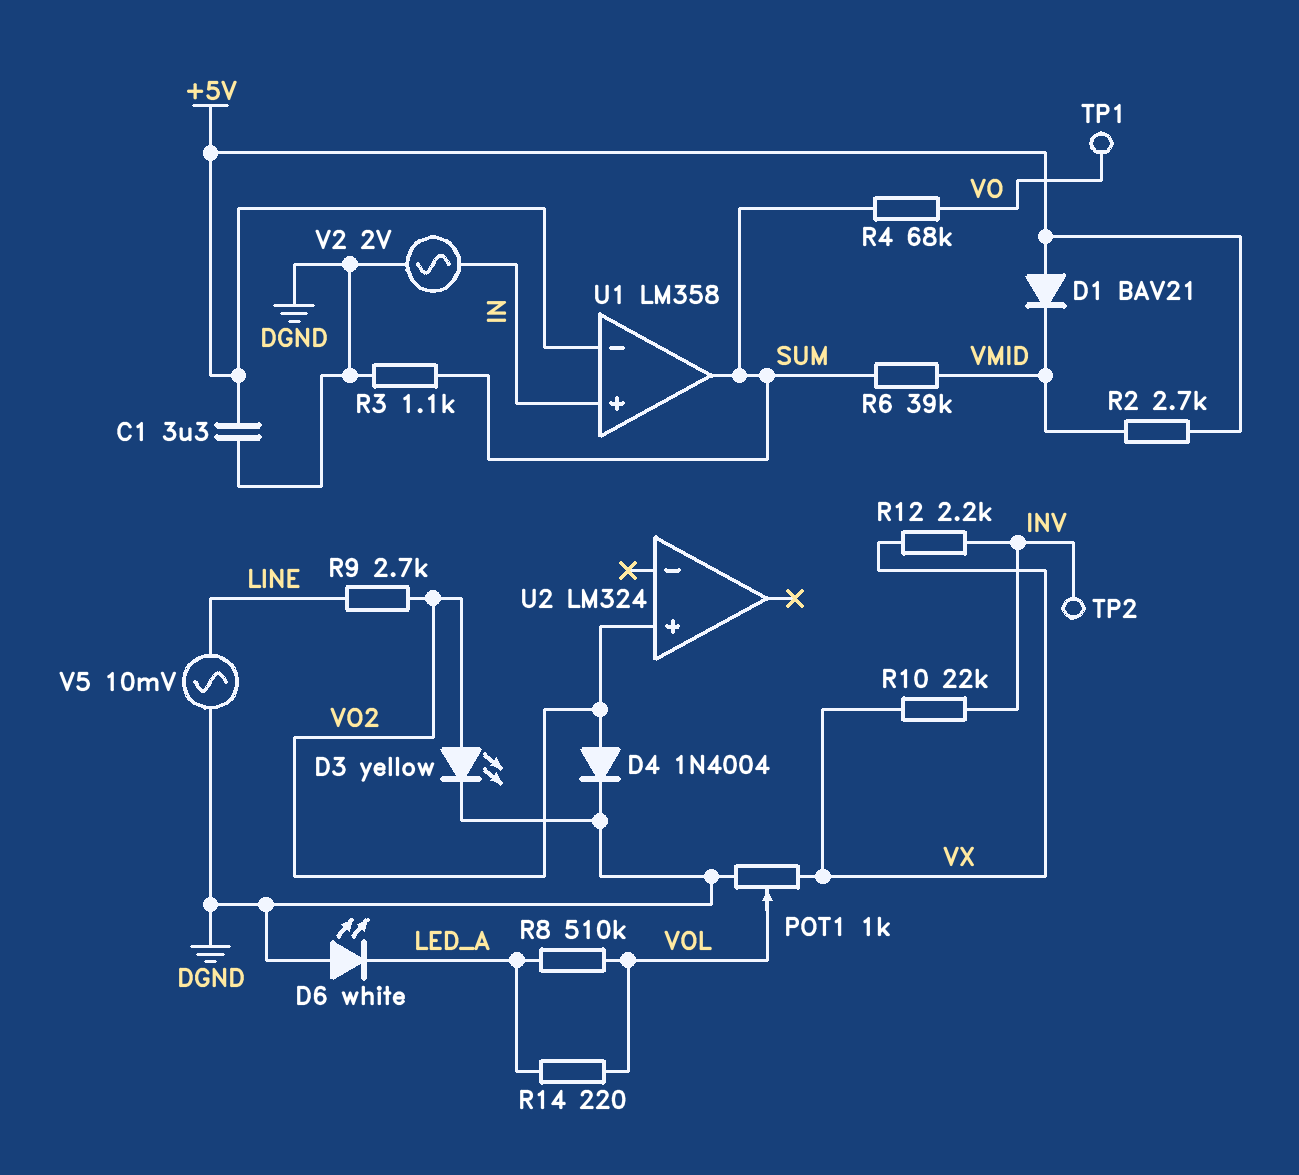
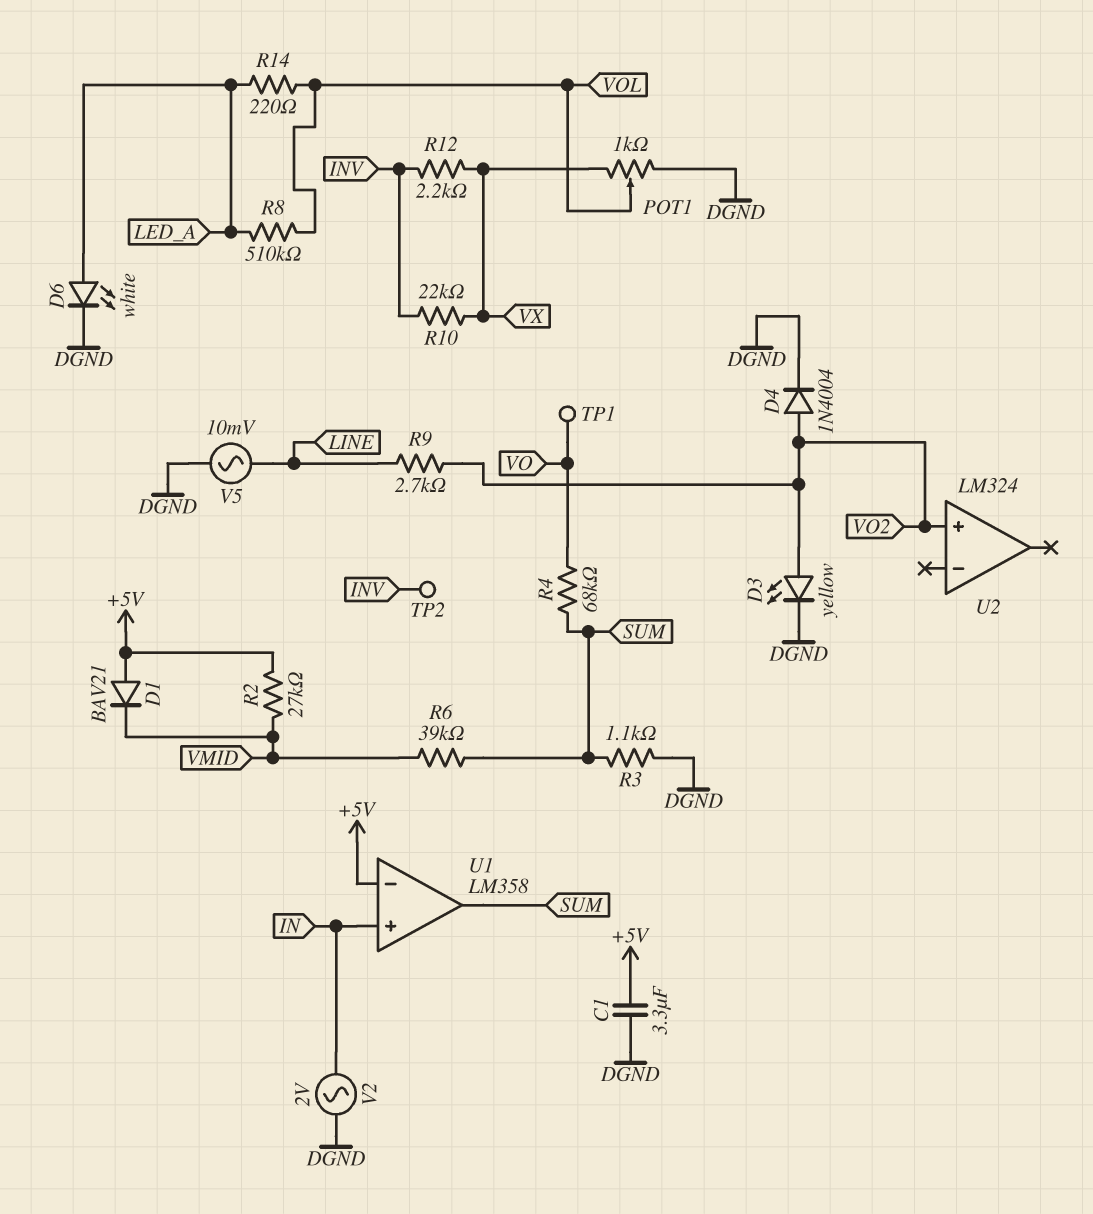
D6: LED white (A DGND, K LED_A) -> LED white (A LED_A, K DGND)
R2: 2.7k (+5V, VMID) -> 27k (+5V, VMID)

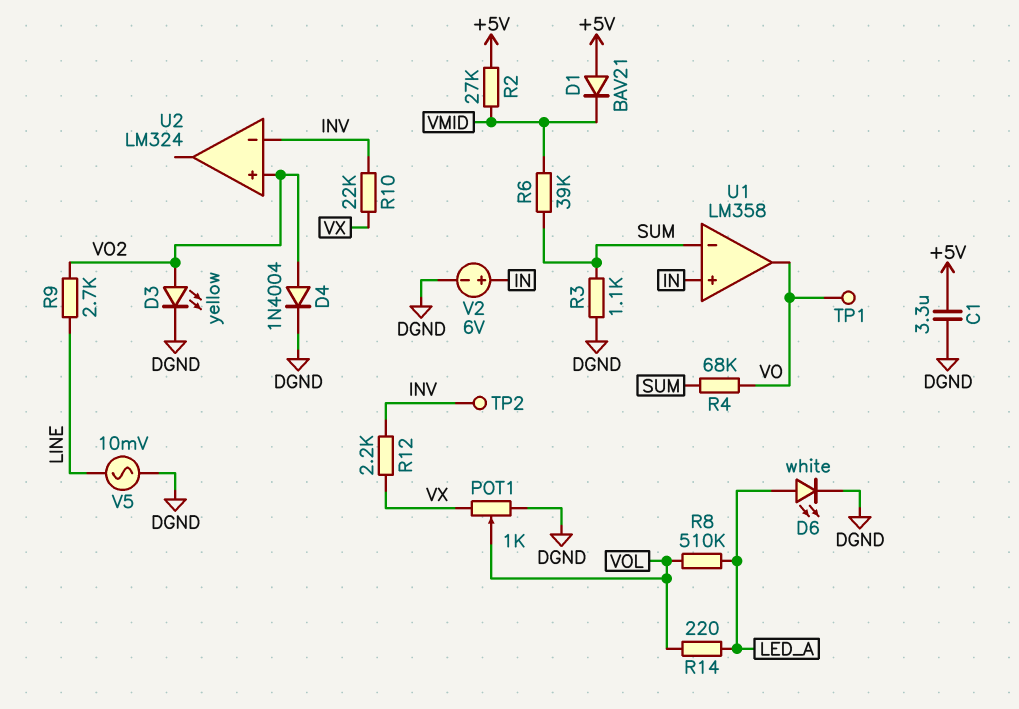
U1 pin in-: +5V -> SUM
U1 pin out: SUM -> VO
U2 pin in-: none -> INV
V2: AC 2V (DGND, IN) -> 6V (plus IN, minus DGND)

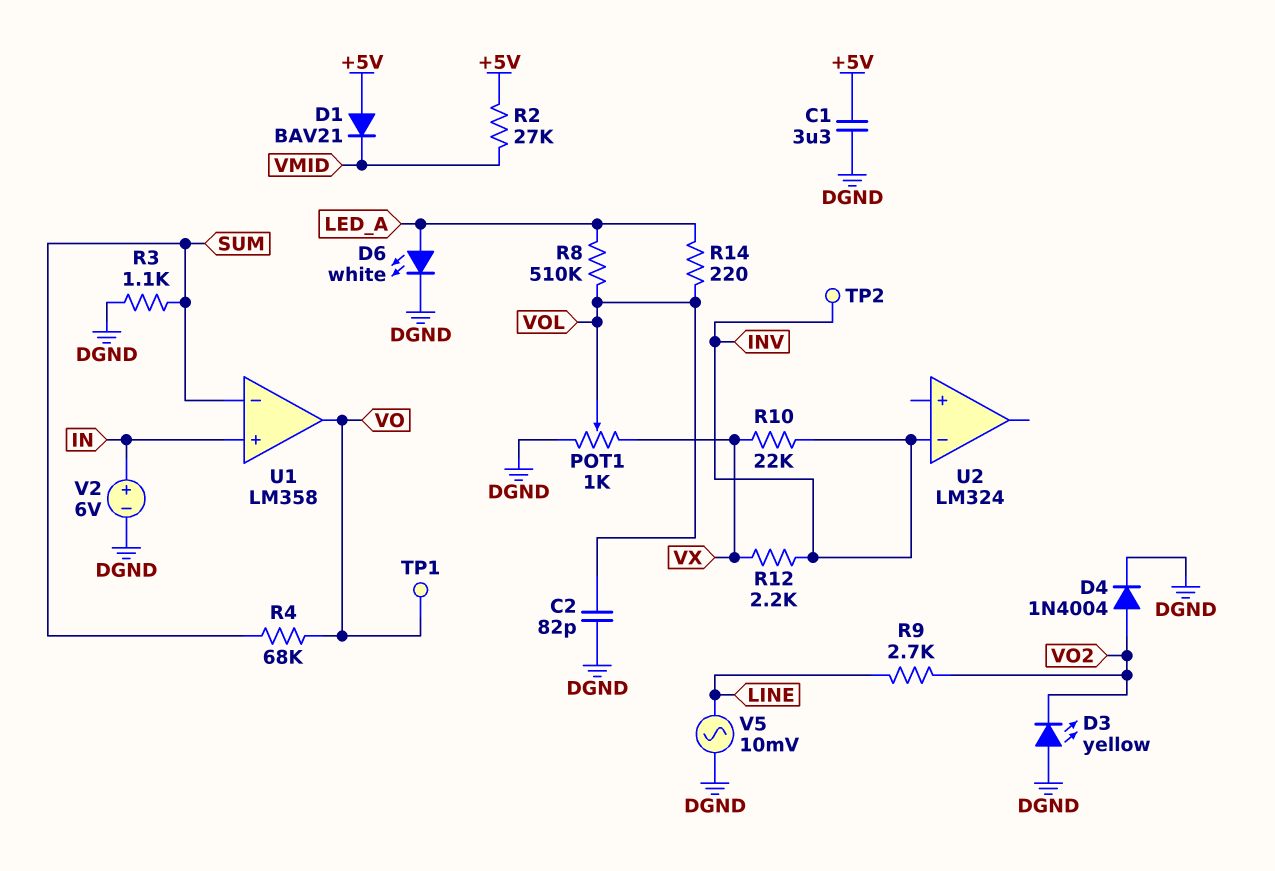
C2: none -> 82pF (DGND, VOL)
D3: LED yellow (A VO2, K DGND) -> LED yellow (A DGND, K VO2)
R6: 39k (SUM, VMID) -> none
U2 pin in+: VO2 -> none

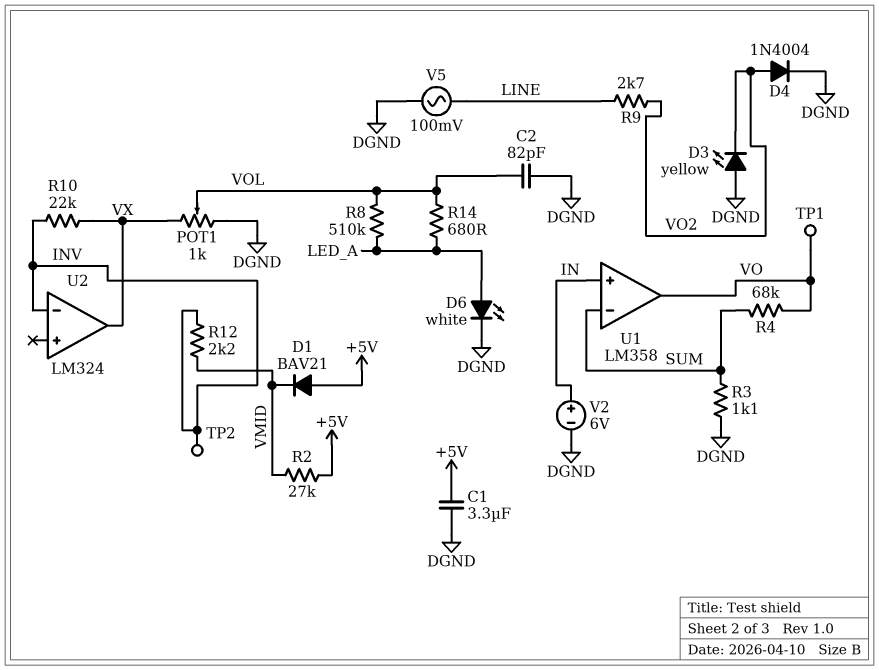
R12: 2.2k (INV, VX) -> 2.2k (INV, VMID)
R14: 220 (LED_A, VOL) -> 680 (LED_A, VOL)
U2 pin out: none -> VX
V5: AC 10mV (DGND, LINE) -> AC 100mV (DGND, LINE)

